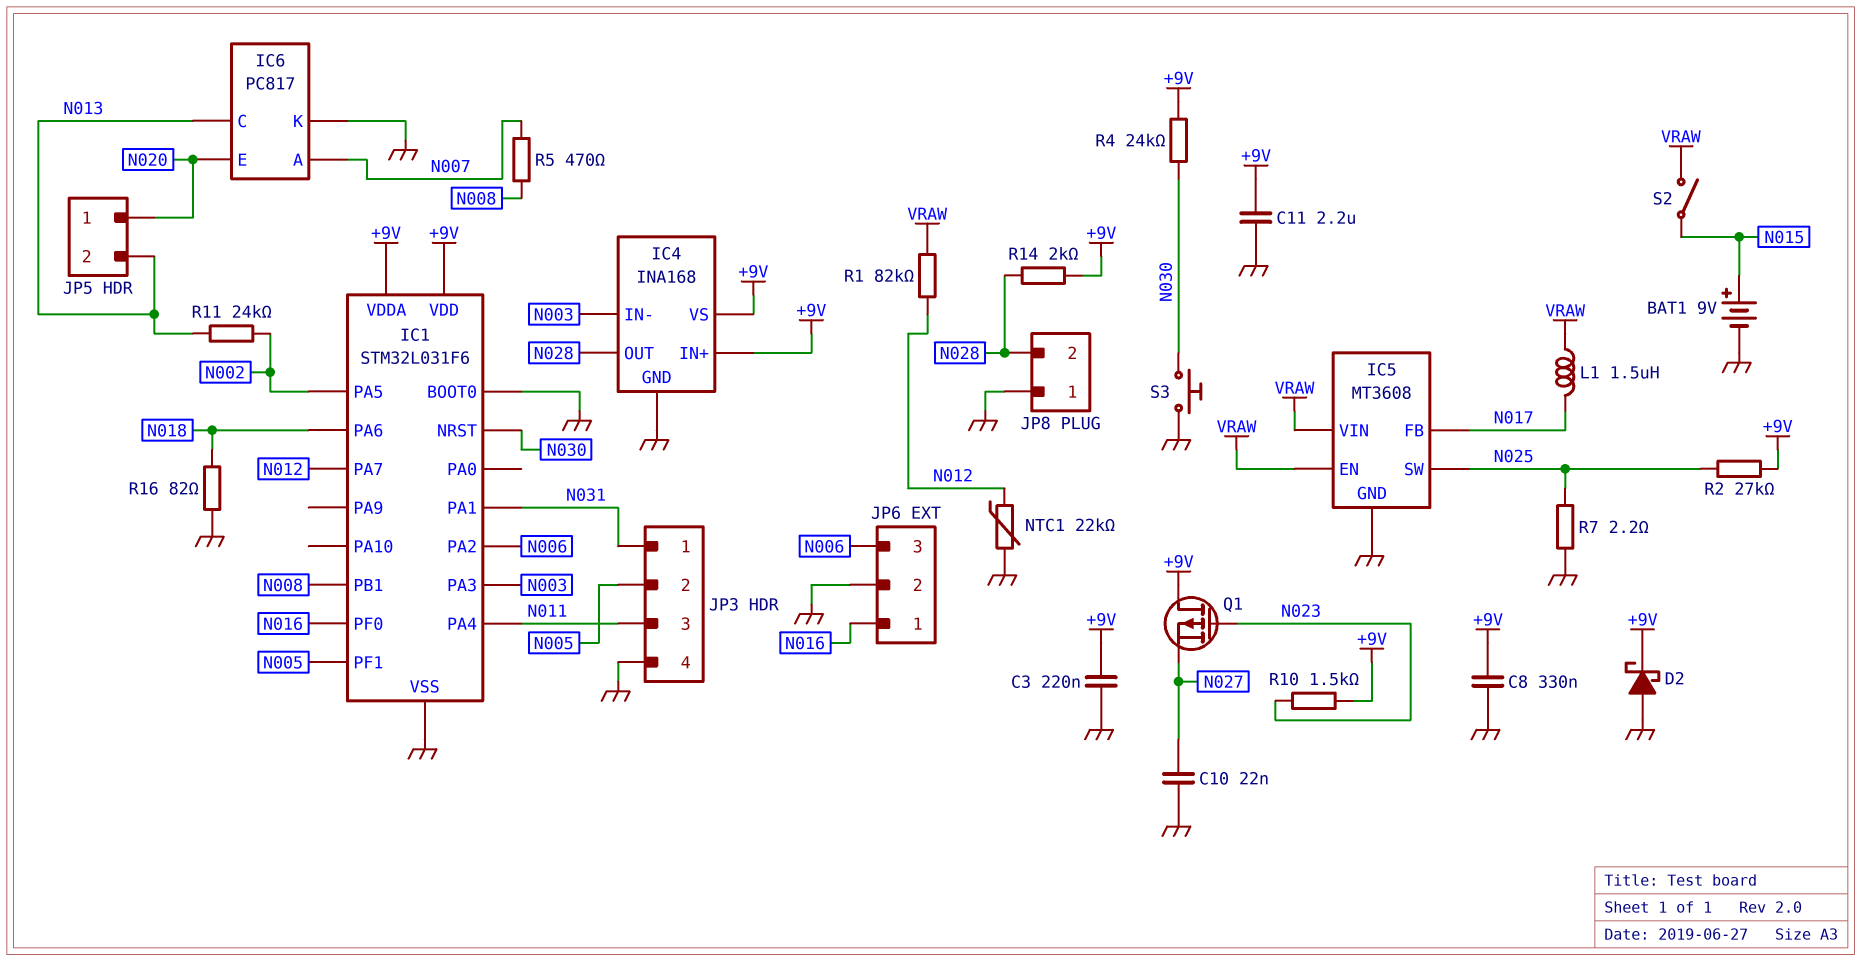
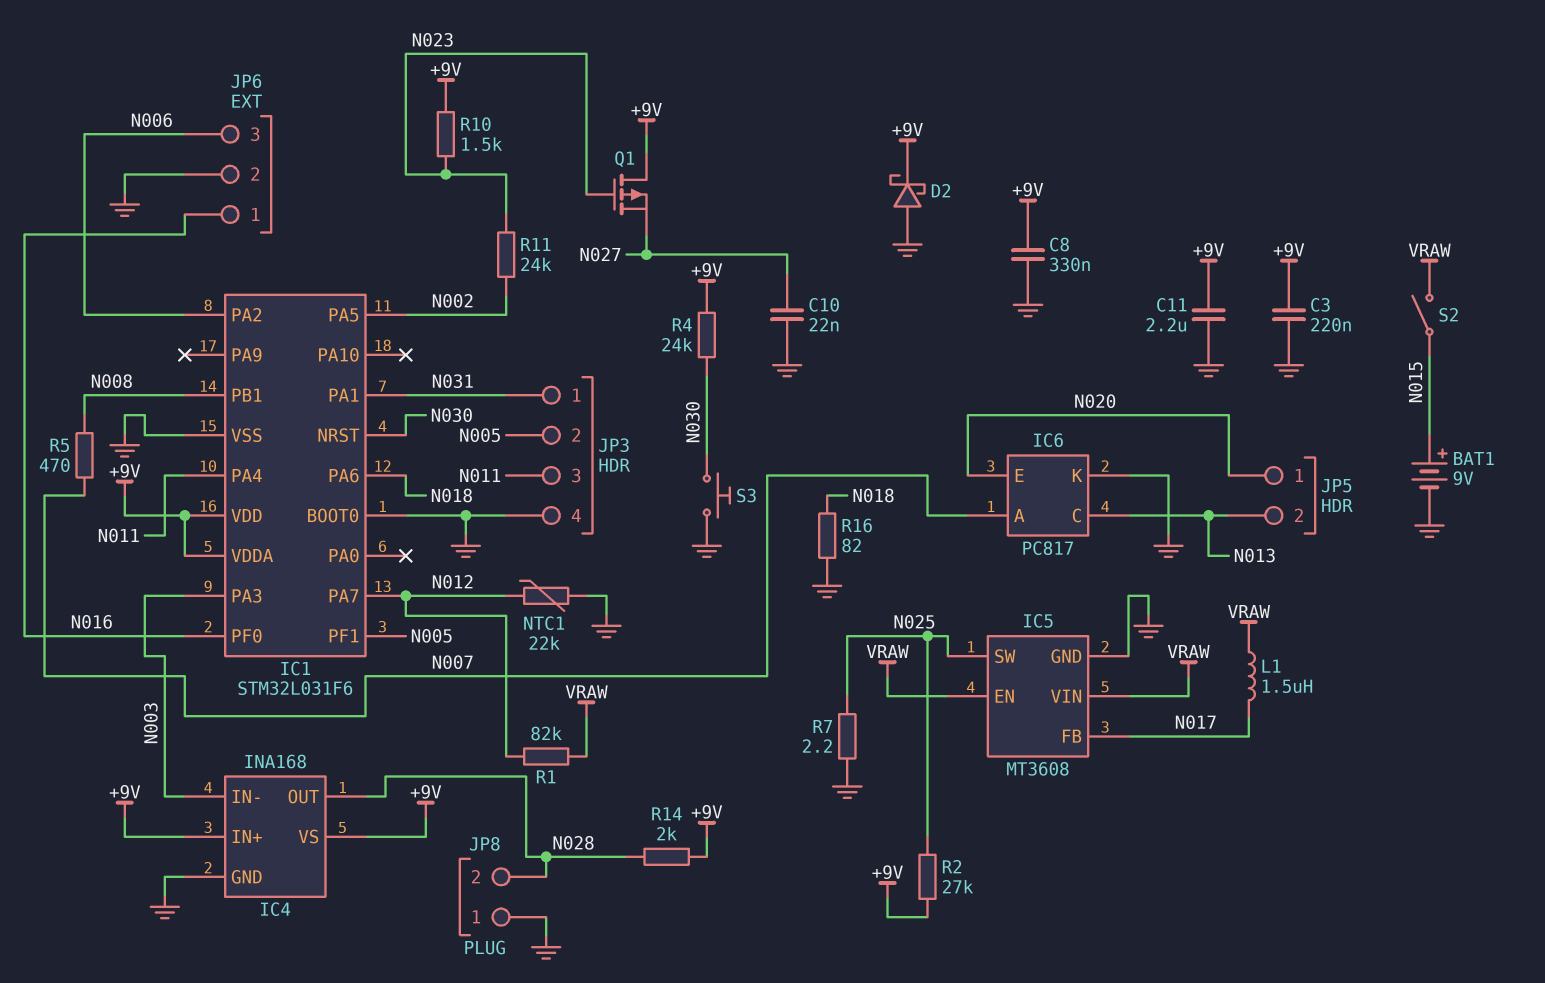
R11: 24k (N002, N013) -> 24k (N002, N023)

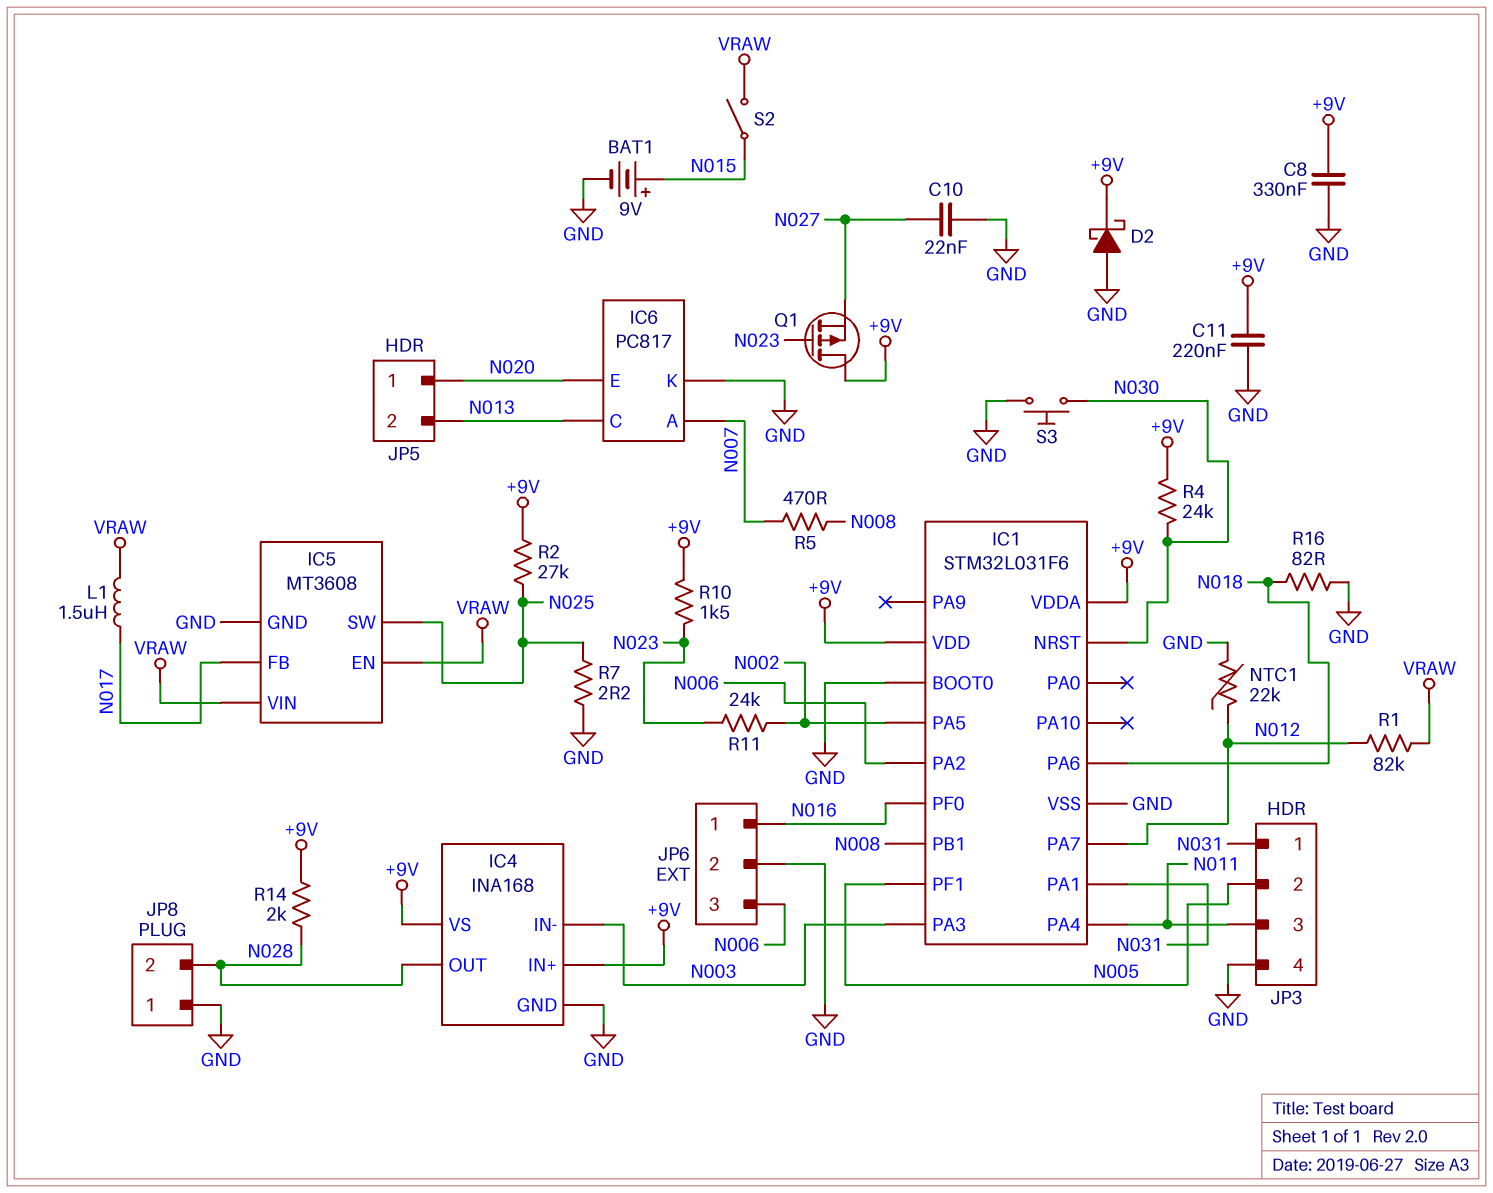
C3: 220nF (+9V, GND) -> none
C11: 2.2uF (+9V, GND) -> 220nF (+9V, GND)

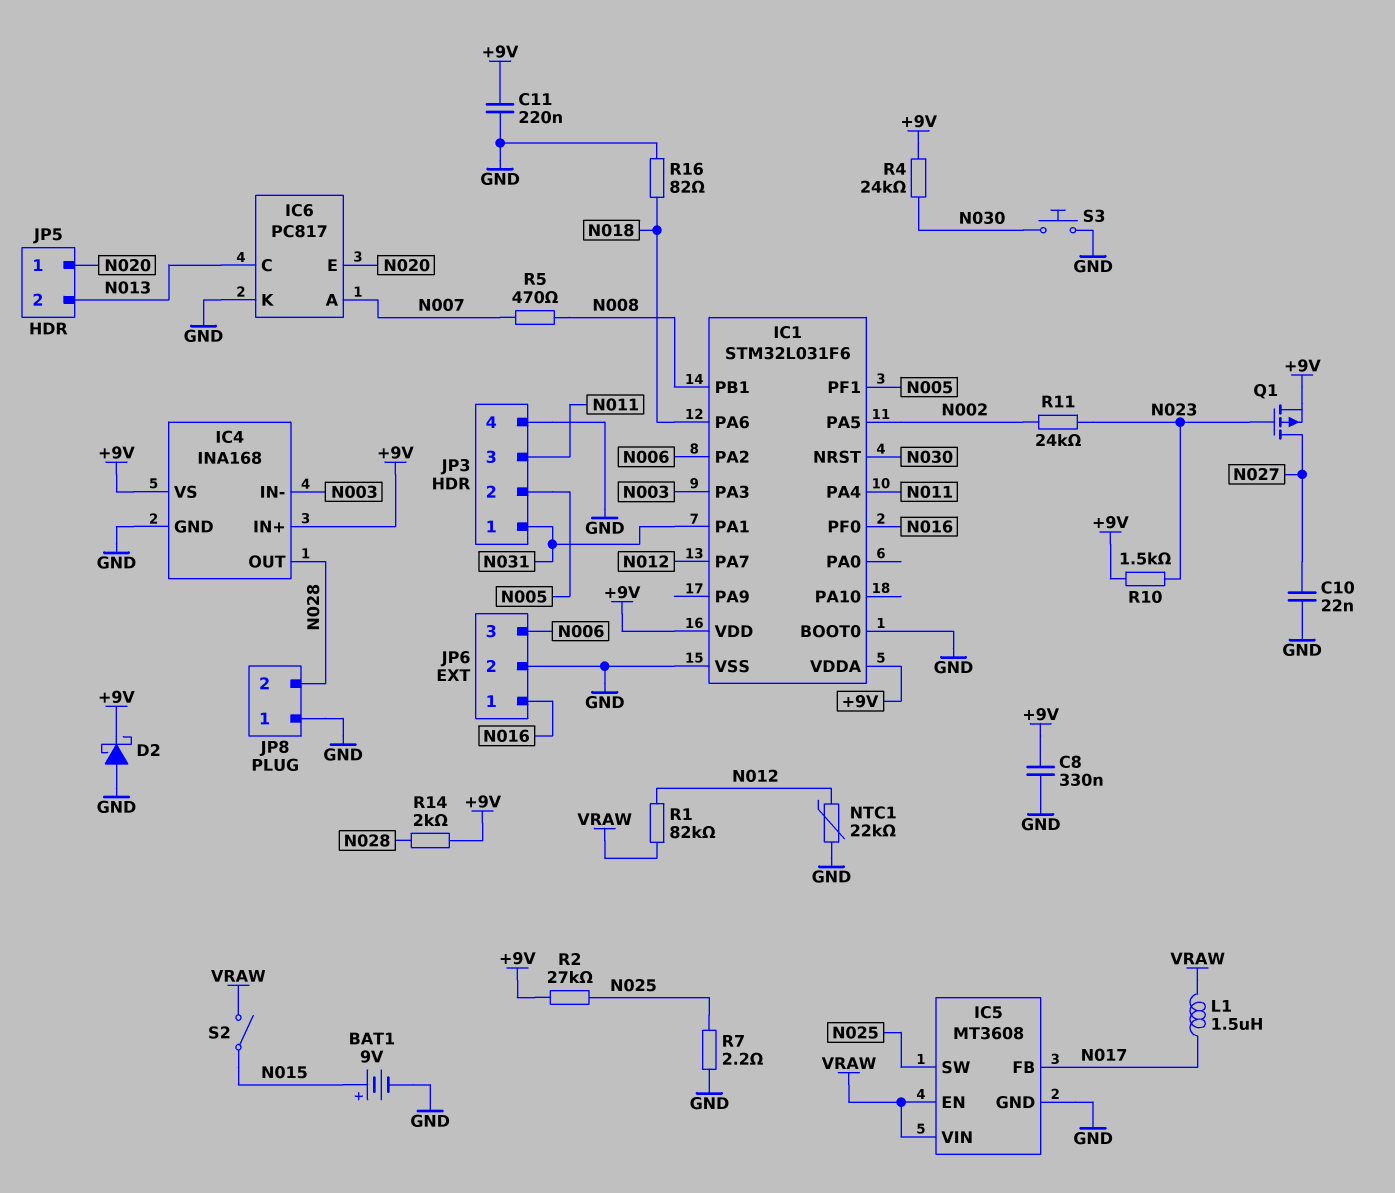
Q1: PMOS (G N023, D +9V, S N027) -> PMOS (G N023, D N027, S +9V)

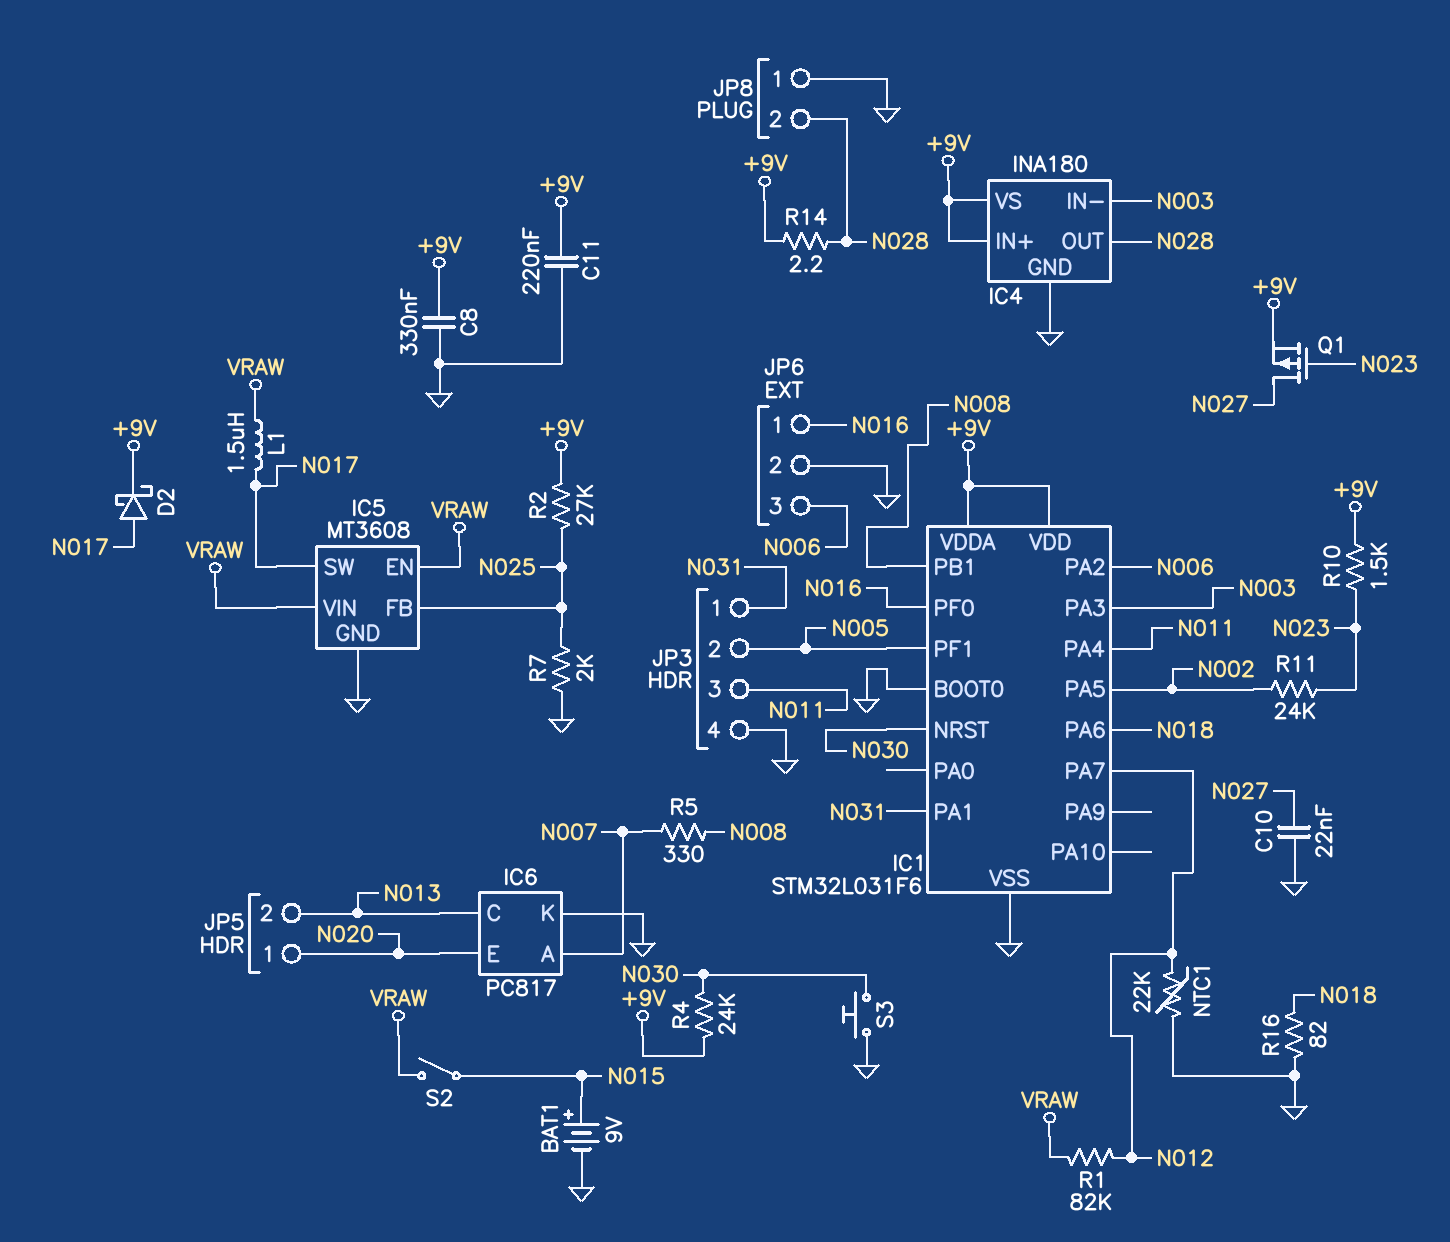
D2: schottky (A GND, K +9V) -> schottky (A N017, K +9V)
IC4: INA168 -> INA180
IC5 pin FB: N017 -> N025
IC5 pin SW: N025 -> N017
R5: 470 (N007, N008) -> 330 (N007, N008)
R7: 2.2 (GND, N025) -> 2k (GND, N025)
R14: 2k (+9V, N028) -> 2.2 (+9V, N028)

